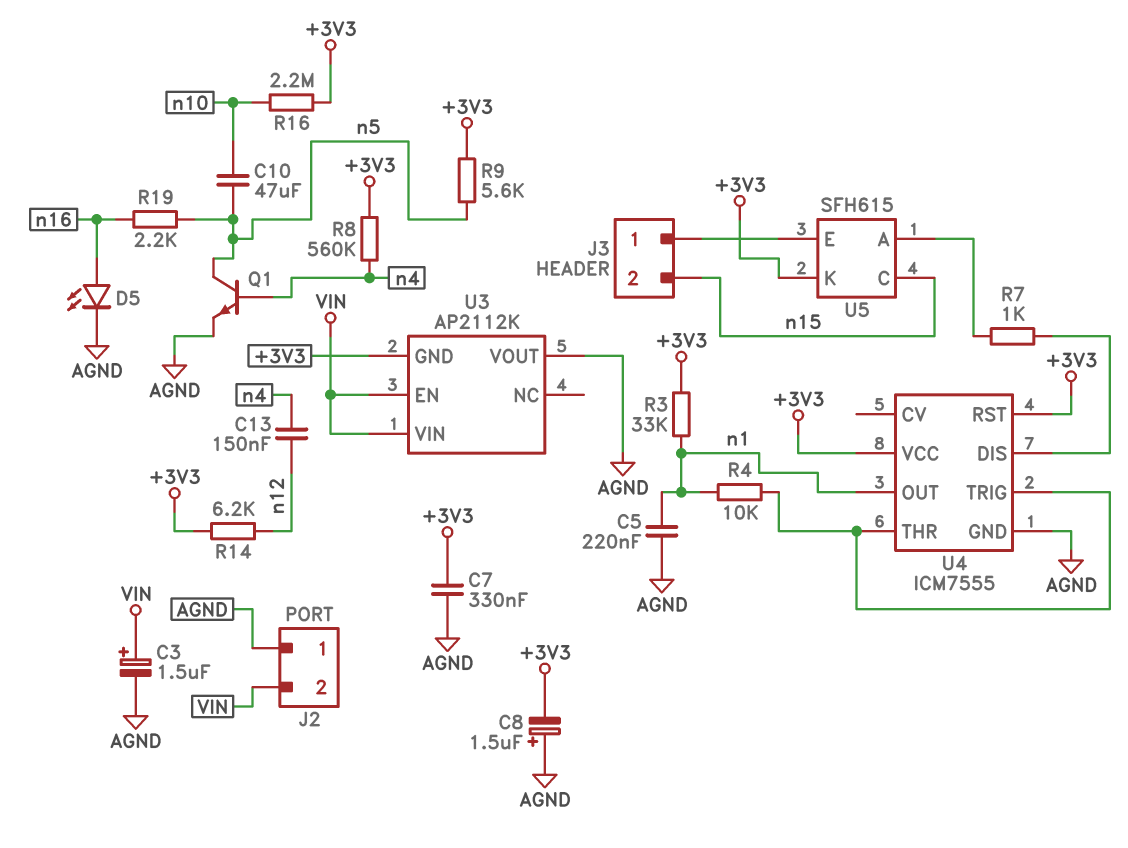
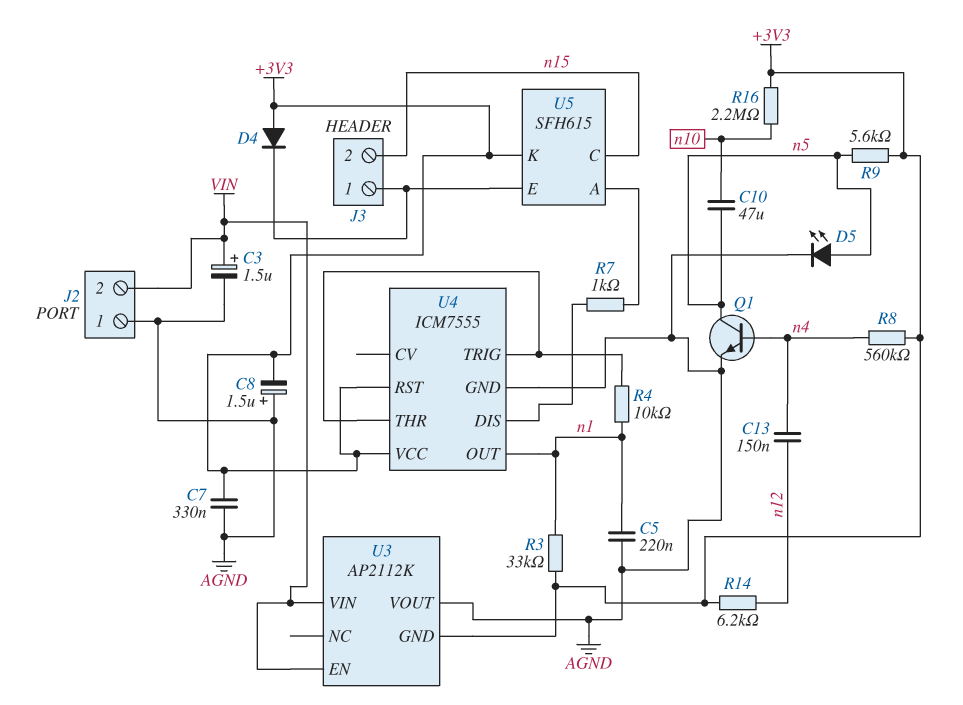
D4: none -> diode (A +3V3, K J3/1)
D5: LED (A n16, K AGND) -> LED (A n5, K AGND)
R19: 2.2k (n5, n16) -> none

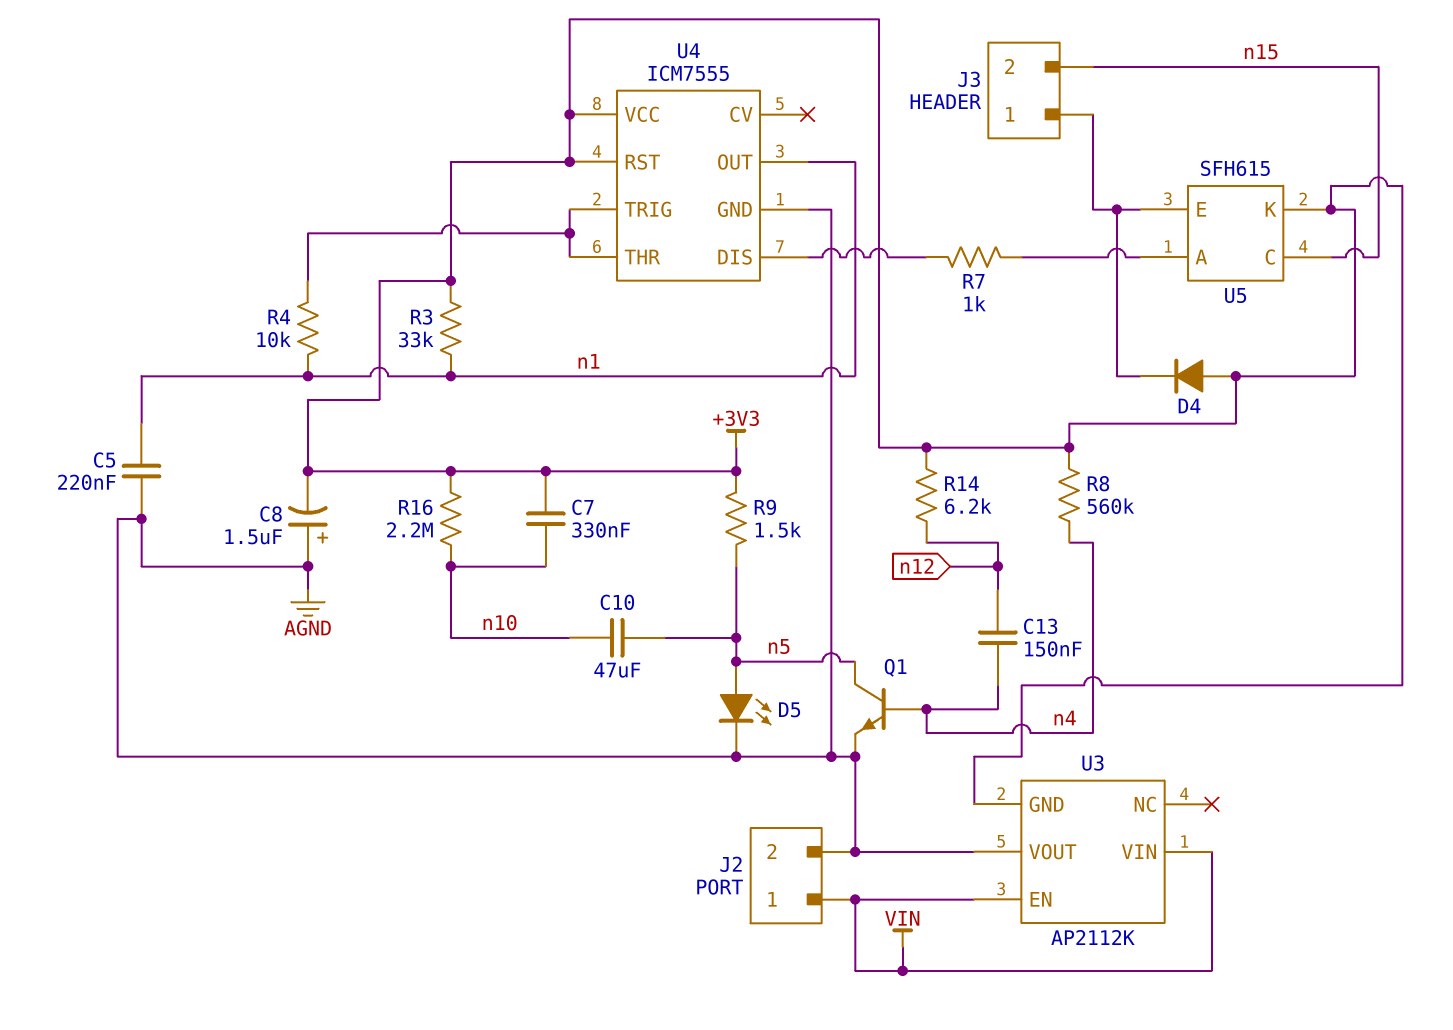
C3: 1.5uF (plus VIN, minus AGND) -> none
C7: 330nF (+3V3, AGND) -> 330nF (+3V3, n10)
J2 pin 1: AGND -> VIN
J2 pin 2: VIN -> AGND
R9: 5.6k (+3V3, n5) -> 1.5k (+3V3, n5)

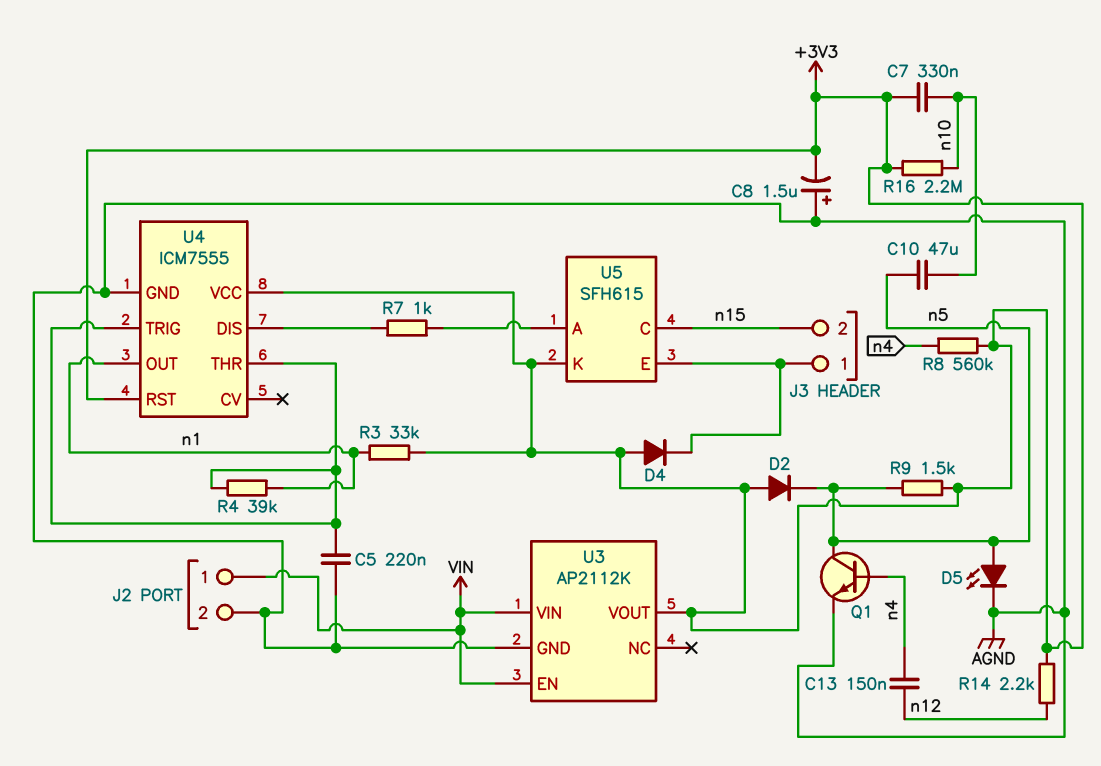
C5: 220nF (AGND, n1) -> 220nF (AGND, U4/THR)
D2: none -> diode (A +3V3, K n5)
R4: 10k (U4/THR, n1) -> 39k (U4/THR, n1)
R14: 6.2k (+3V3, n12) -> 2.2k (+3V3, n12)
U3 pin GND: +3V3 -> AGND
U3 pin VOUT: AGND -> +3V3

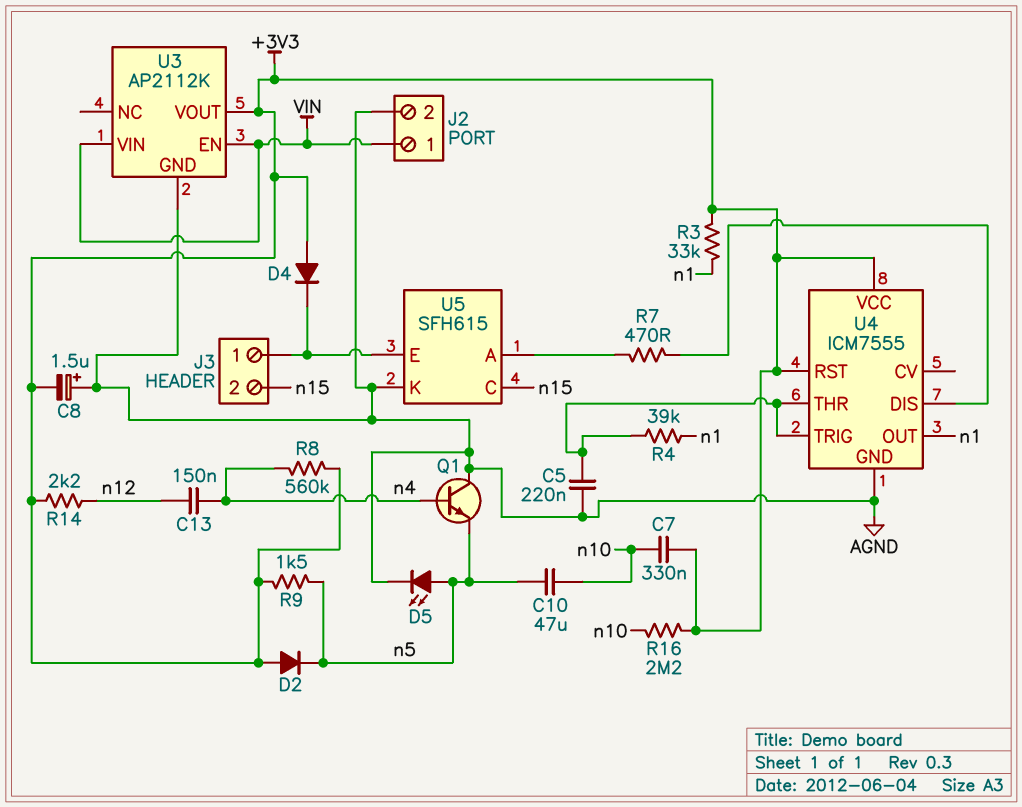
Q1: NPN (B n4, C n5, E AGND) -> NPN (B n4, C AGND, E n5)
R7: 1k (U4/DIS, U5/A) -> 470 (U4/DIS, U5/A)
U5 pin K: +3V3 -> AGND

